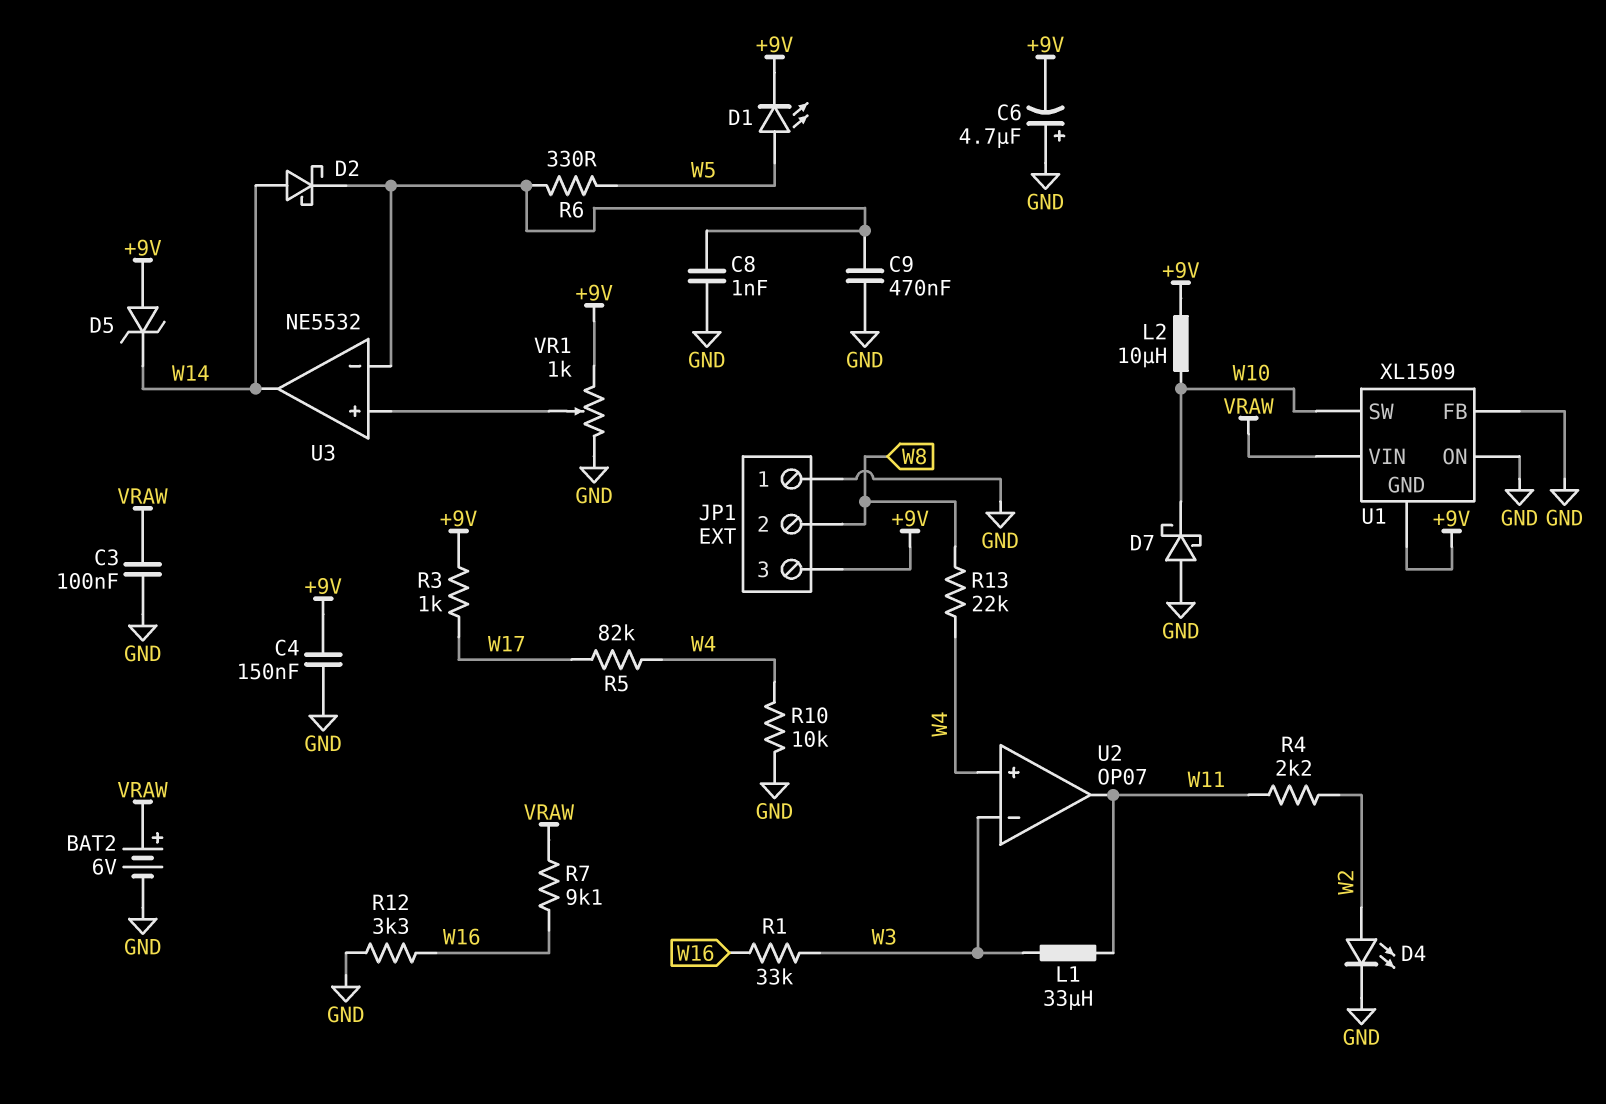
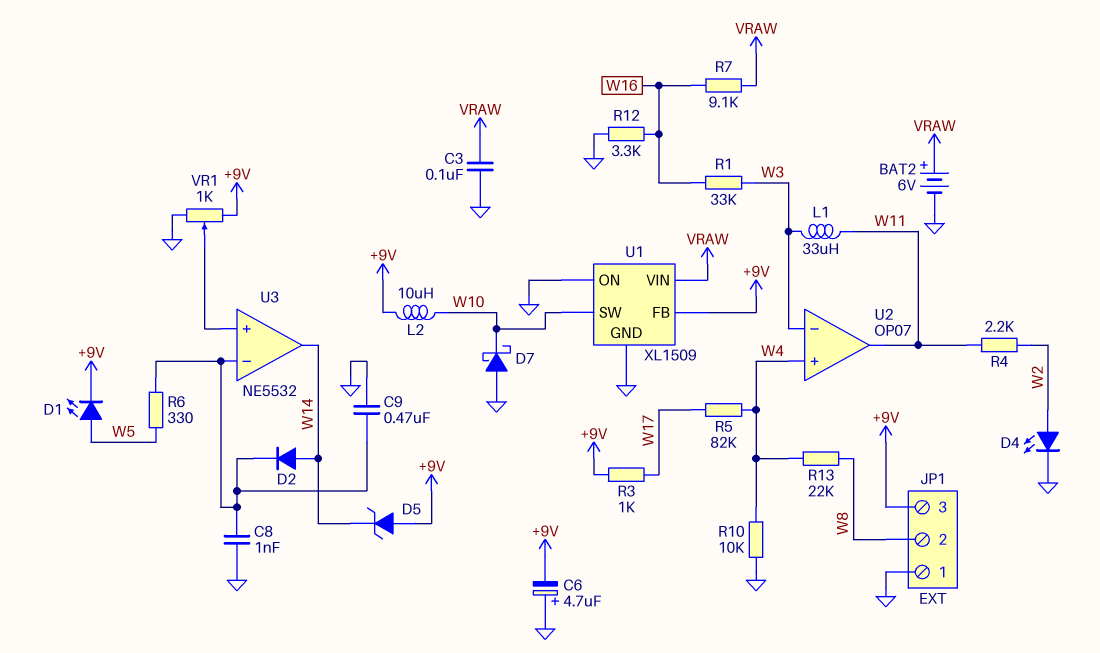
C4: 150nF (+9V, GND) -> none
D2: schottky (A W14, K U3/in-) -> diode (A W14, K U3/in-)
U1 pin FB: GND -> +9V
U1 pin GND: +9V -> GND

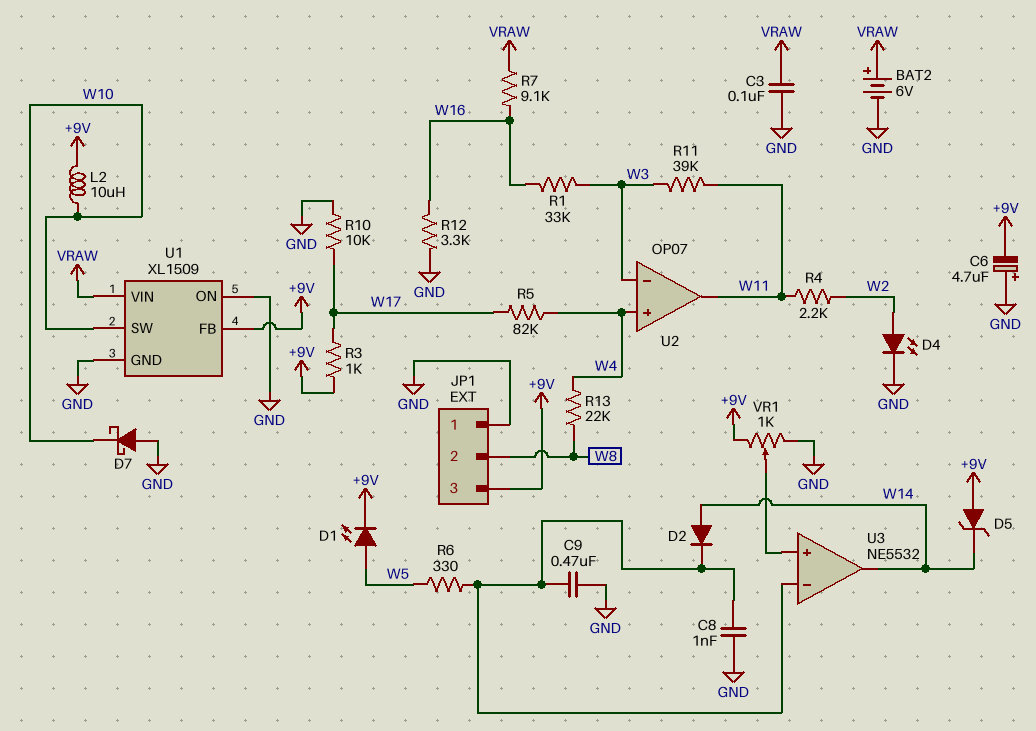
L1: 33uH (W3, W11) -> none
R10: 10k (GND, W4) -> 10k (GND, W17)
R11: none -> 39k (W3, W11)

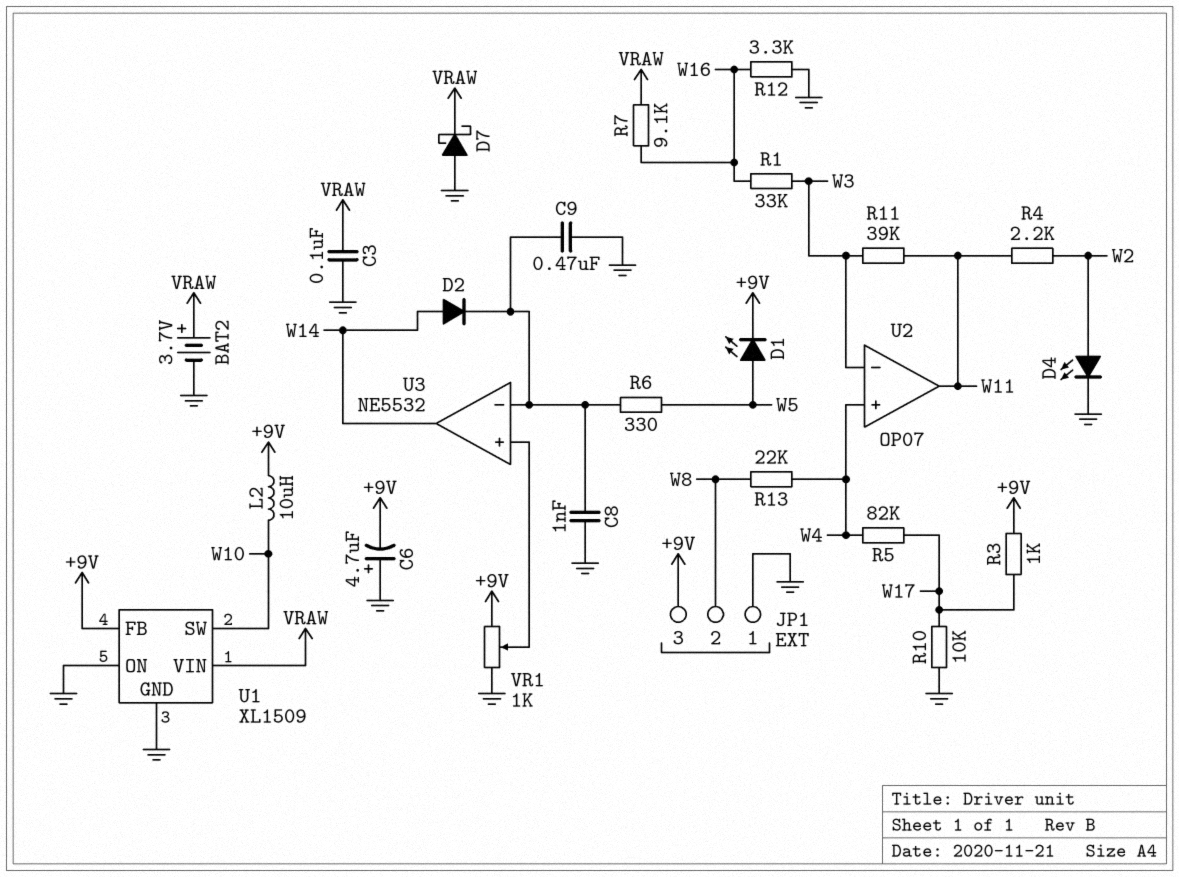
BAT2: 6V (plus VRAW, minus GND) -> 3.7V (plus VRAW, minus GND)
D5: zener (A +9V, K W14) -> none
D7: schottky (A GND, K W10) -> schottky (A GND, K VRAW)

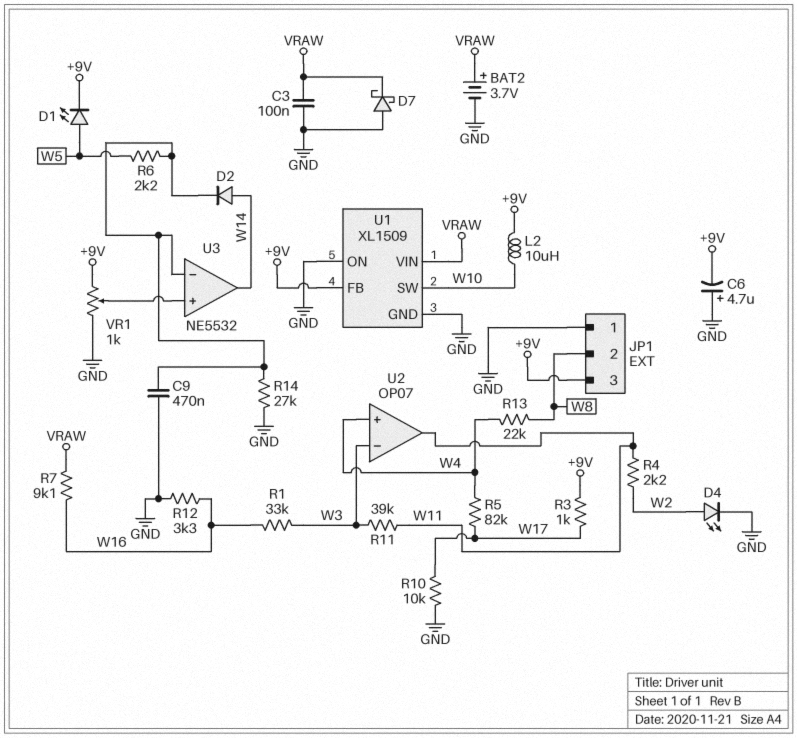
C8: 1nF (GND, U3/in-) -> none
R6: 330 (U3/in-, W5) -> 2.2k (U3/in-, W5)
R14: none -> 27k (GND, U3/in-)

